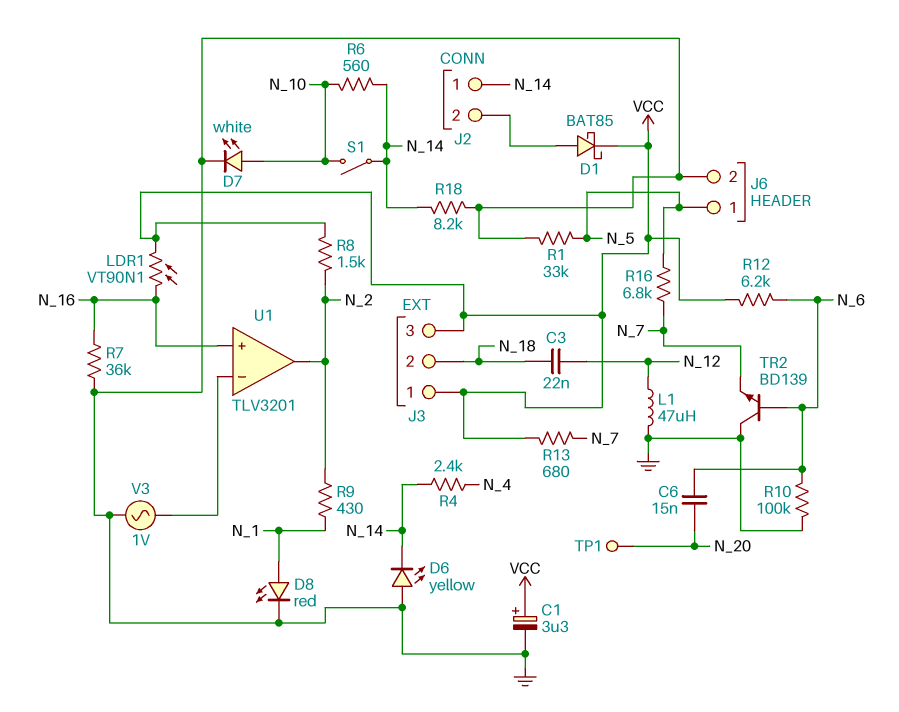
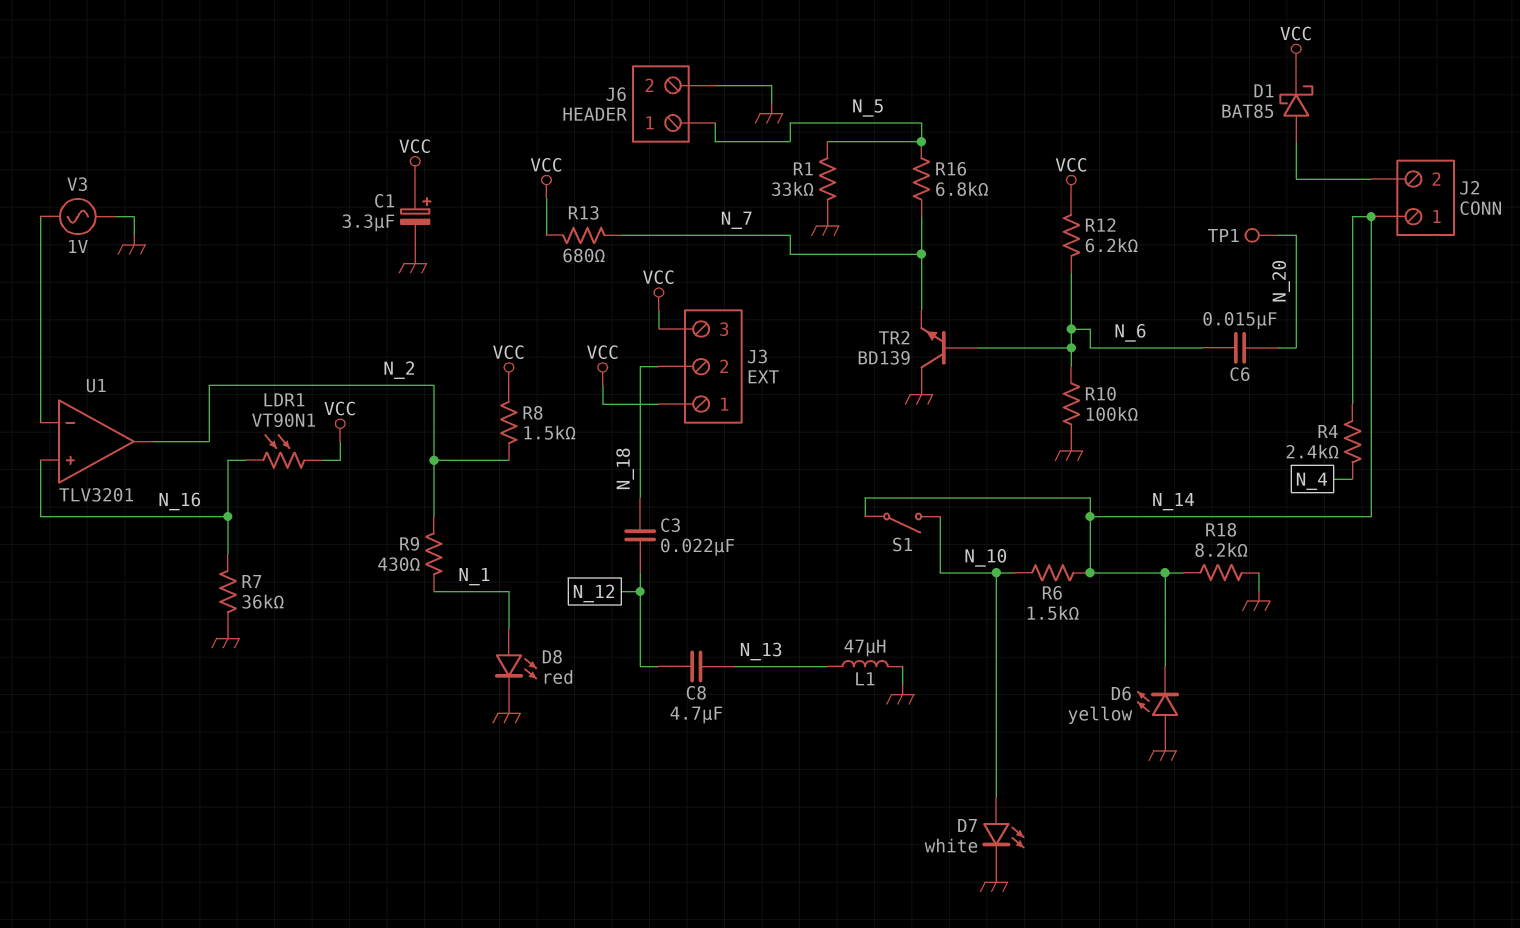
C8: none -> 4.7uF (N_12, N_13)
L1: 47uH (GND, N_12) -> 47uH (GND, N_13)
R6: 560 (N_10, N_14) -> 1.5k (N_10, N_14)

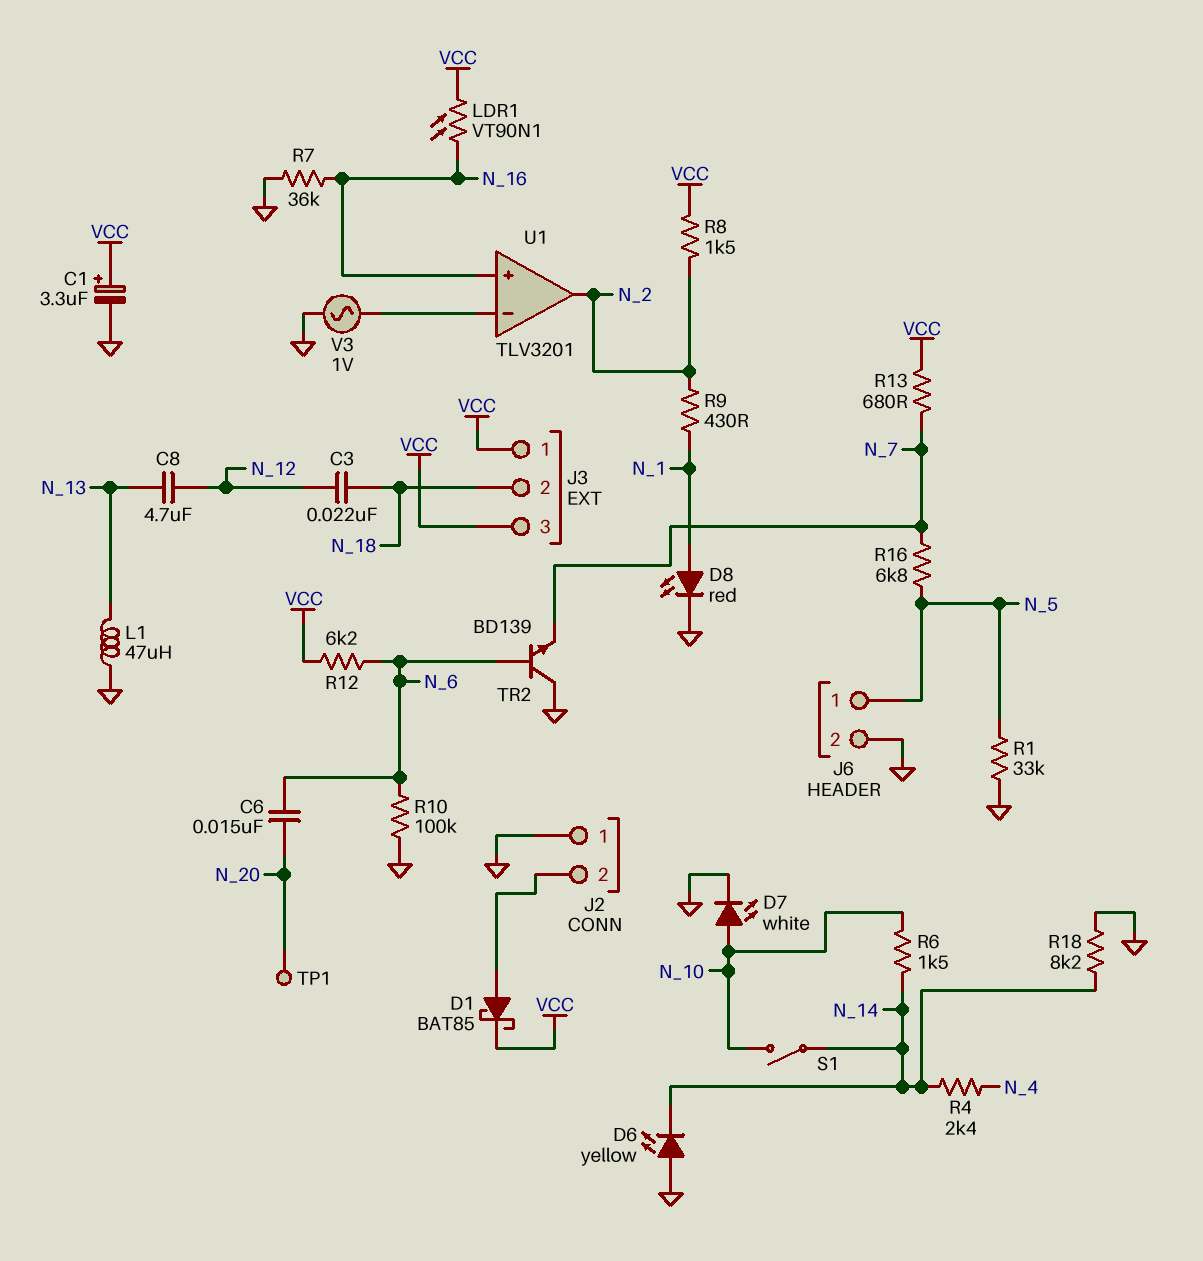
J2 pin 1: N_14 -> GND

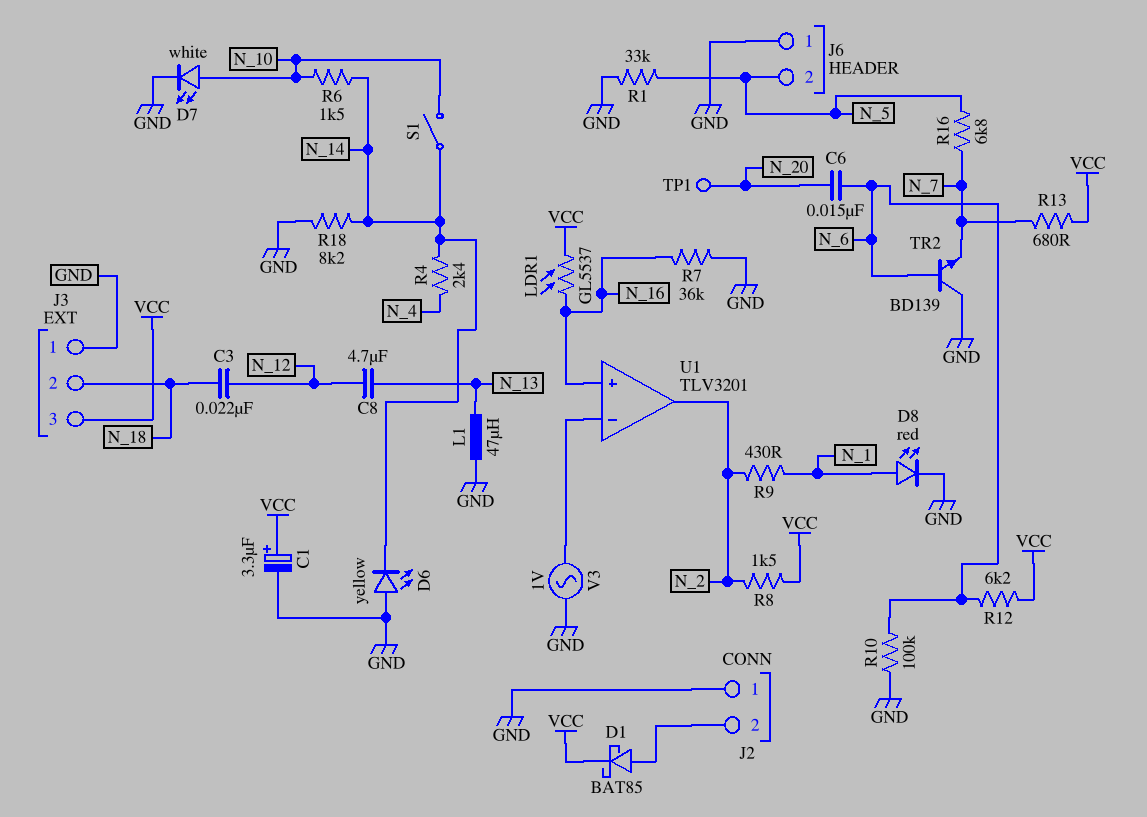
J3 pin 1: VCC -> GND
J6 pin 1: N_5 -> GND
J6 pin 2: GND -> N_5
LDR1: VT90N1 (N_16, VCC) -> GL5537 (N_16, VCC)

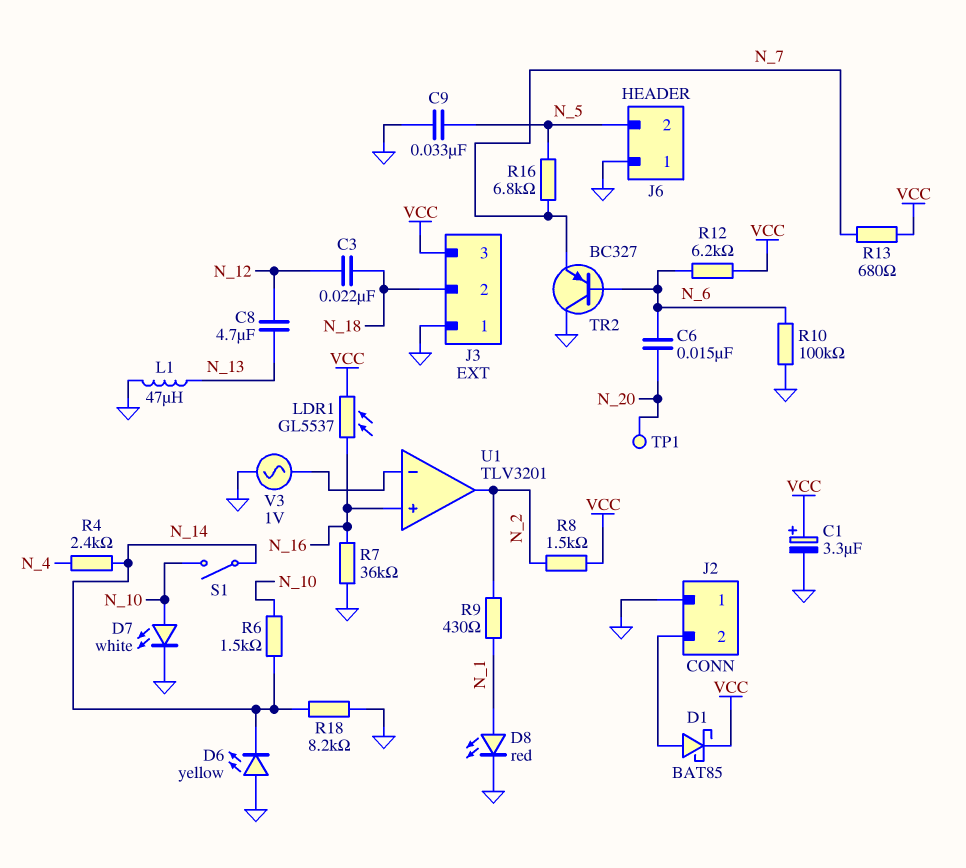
C9: none -> 33nF (GND, N_5)
R1: 33k (GND, N_5) -> none
TR2: NPN BD139 (B N_6, C GND, E N_7) -> PNP BC327 (B N_6, C GND, E N_7)

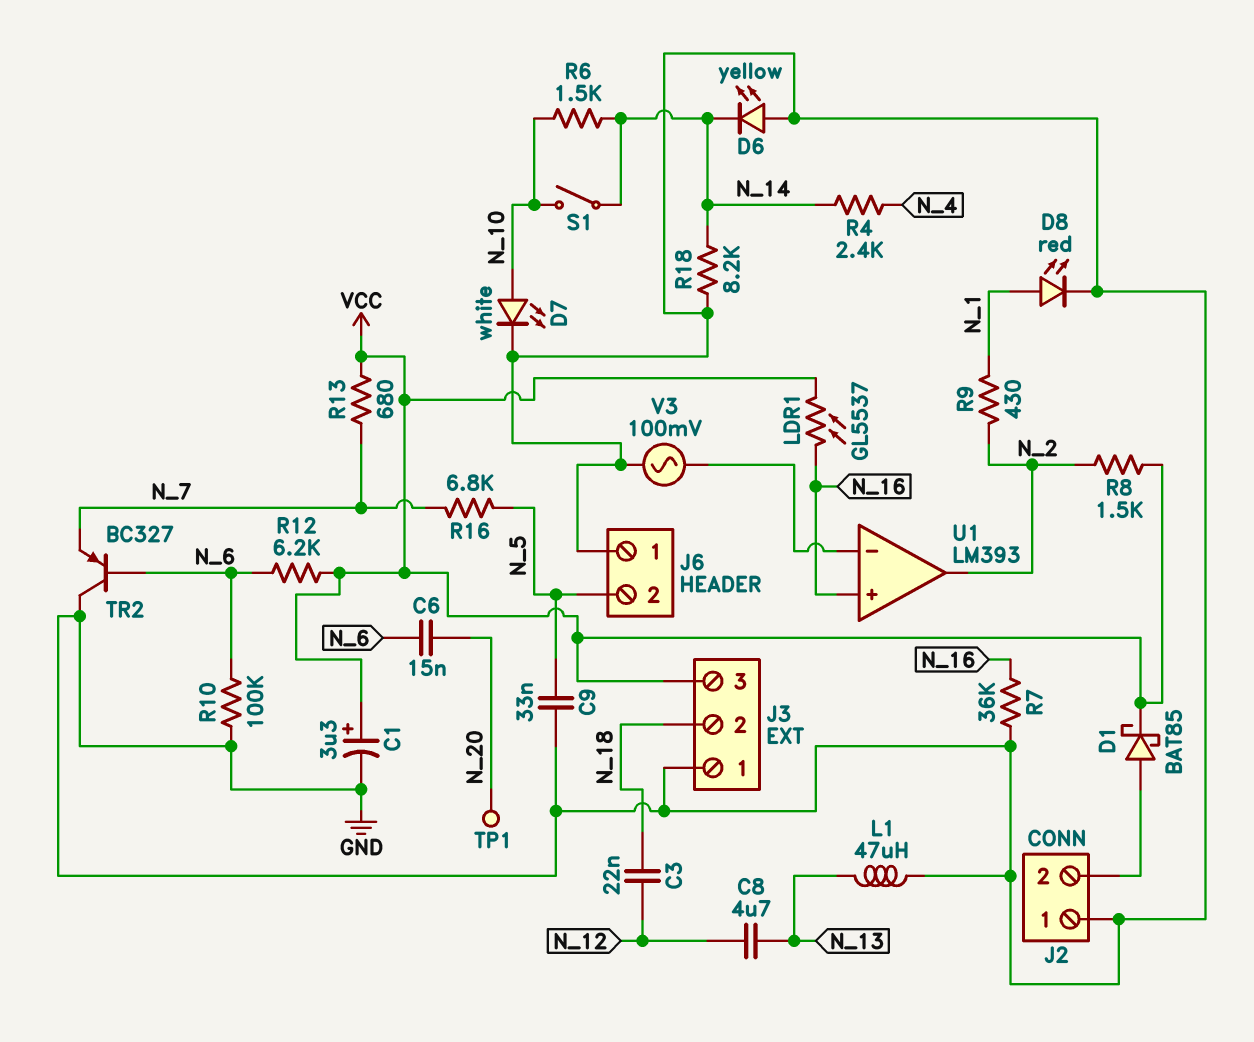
U1: TLV3201 -> LM393
V3: AC 1V (GND, U1/in-) -> AC 100mV (GND, U1/in-)

